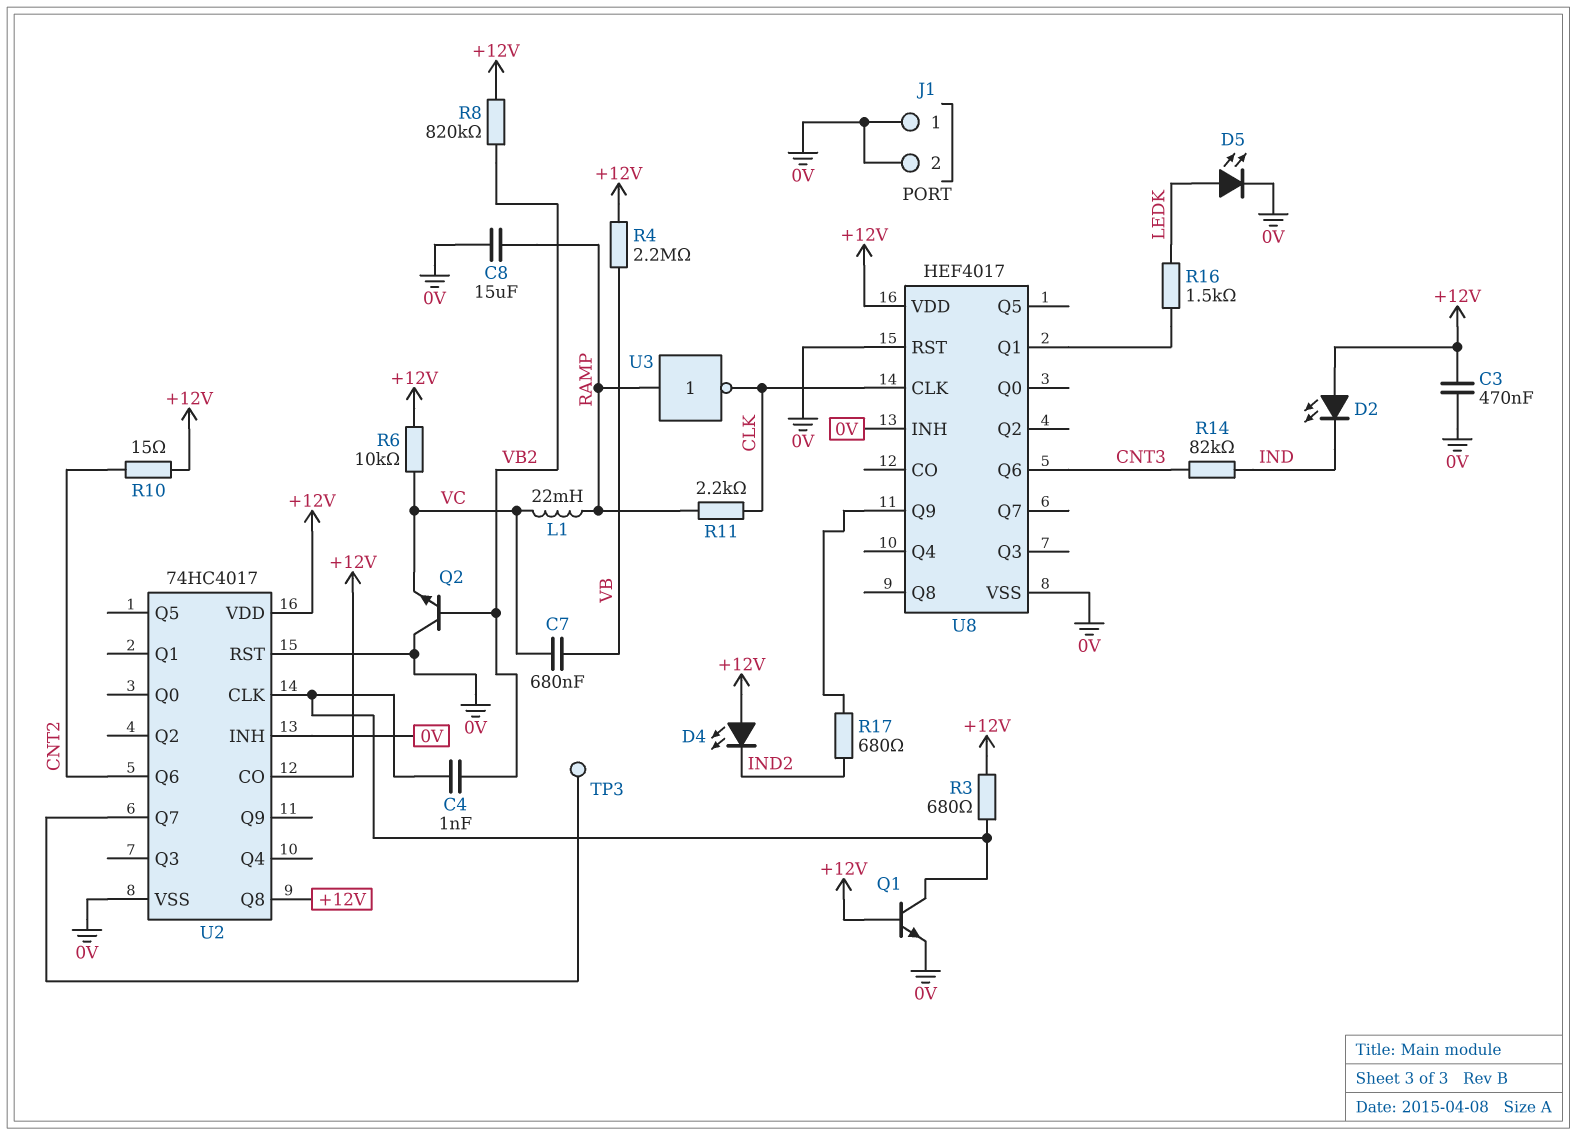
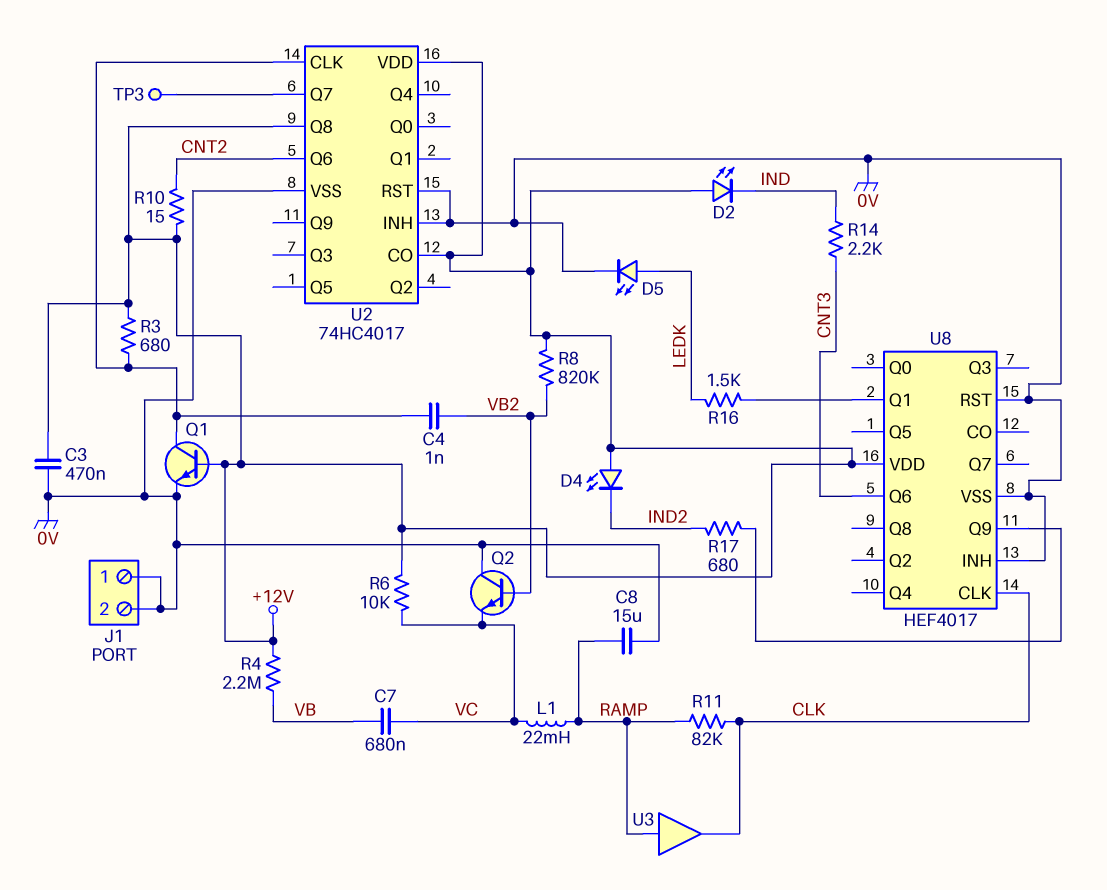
R11: 2.2k (CLK, RAMP) -> 82k (CLK, RAMP)
R14: 82k (CNT3, IND) -> 2.2k (CNT3, IND)
U3: NOT (in RAMP, out CLK) -> buffer (in RAMP, out CLK)

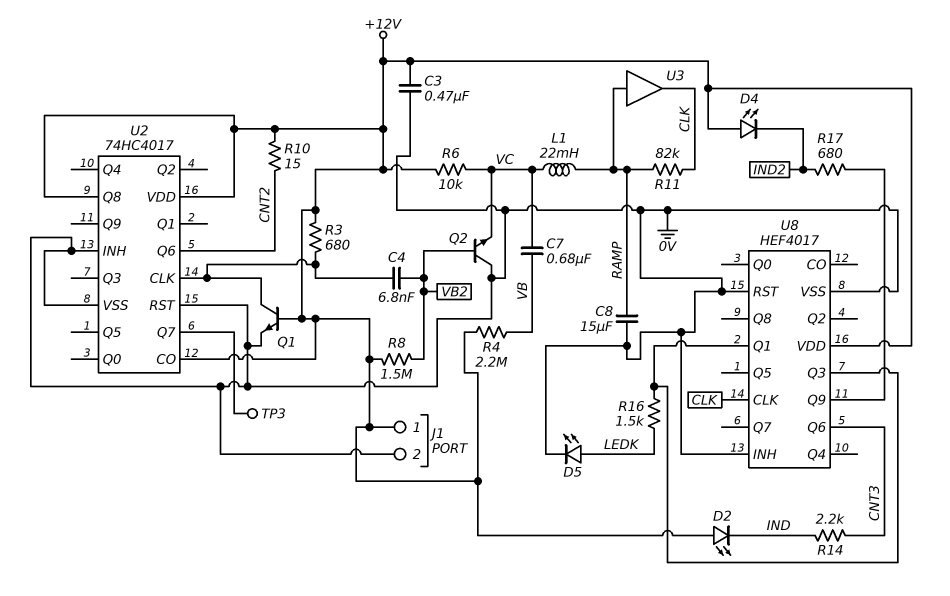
C4: 1nF (U2/CLK, VB2) -> 6.8nF (U2/CLK, VB2)
J1 pin 1: 0V -> +12V
R8: 820k (+12V, VB2) -> 1.5M (+12V, VB2)
U8 pin Q3: none -> U8/Q1

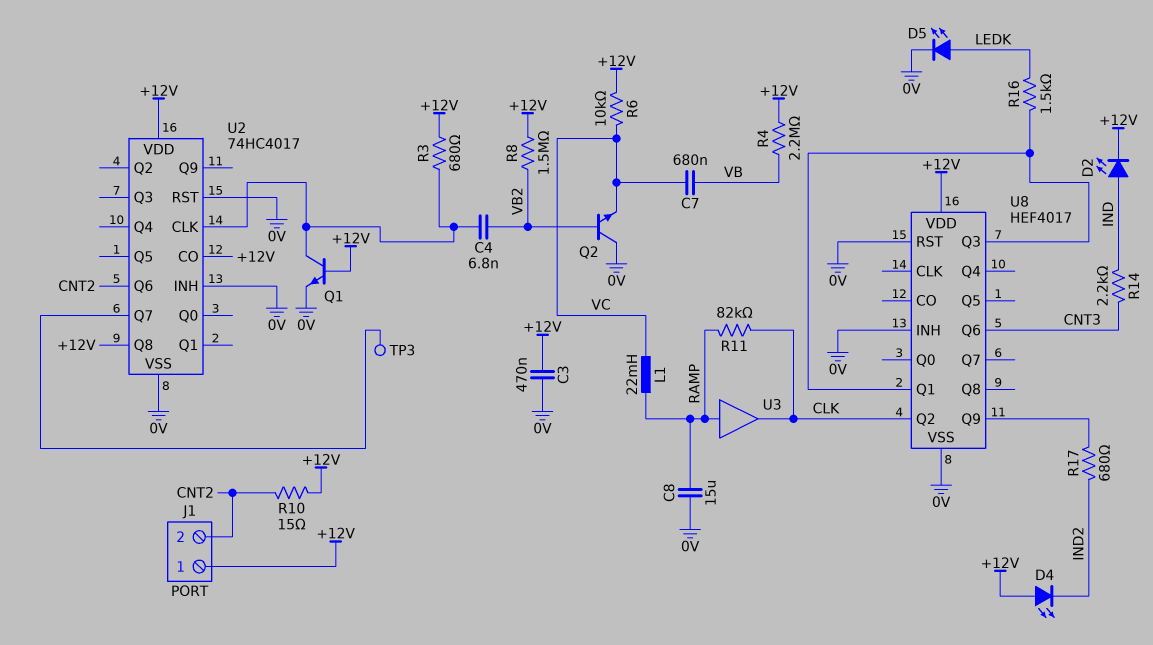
D2: LED (A +12V, K IND) -> LED (A IND, K +12V)
J1 pin 2: 0V -> CNT2
U8 pin CLK: CLK -> none
U8 pin Q2: none -> CLK

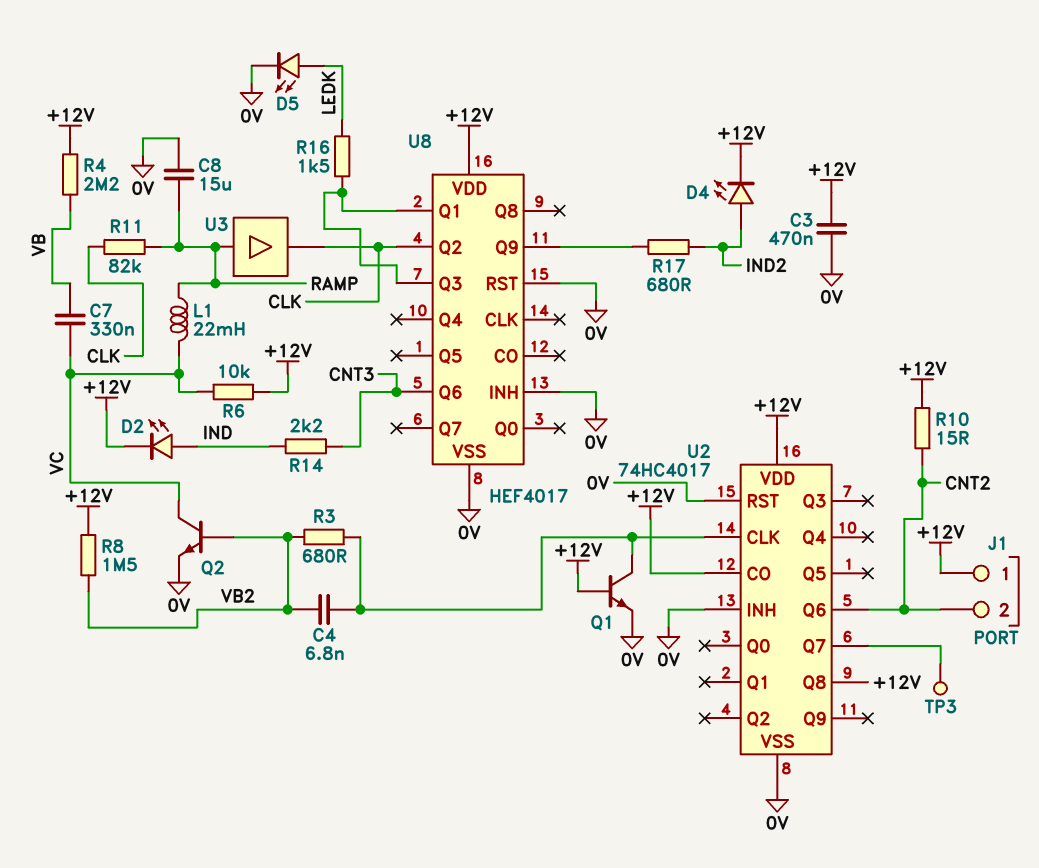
C7: 680nF (VB, VC) -> 330nF (VB, VC)
D4: LED (A +12V, K IND2) -> LED (A IND2, K +12V)
Q2: NPN (B VB2, C 0V, E VC) -> NPN (B VB2, C VC, E 0V)
R3: 680 (+12V, U2/CLK) -> 680 (U2/CLK, VB2)

